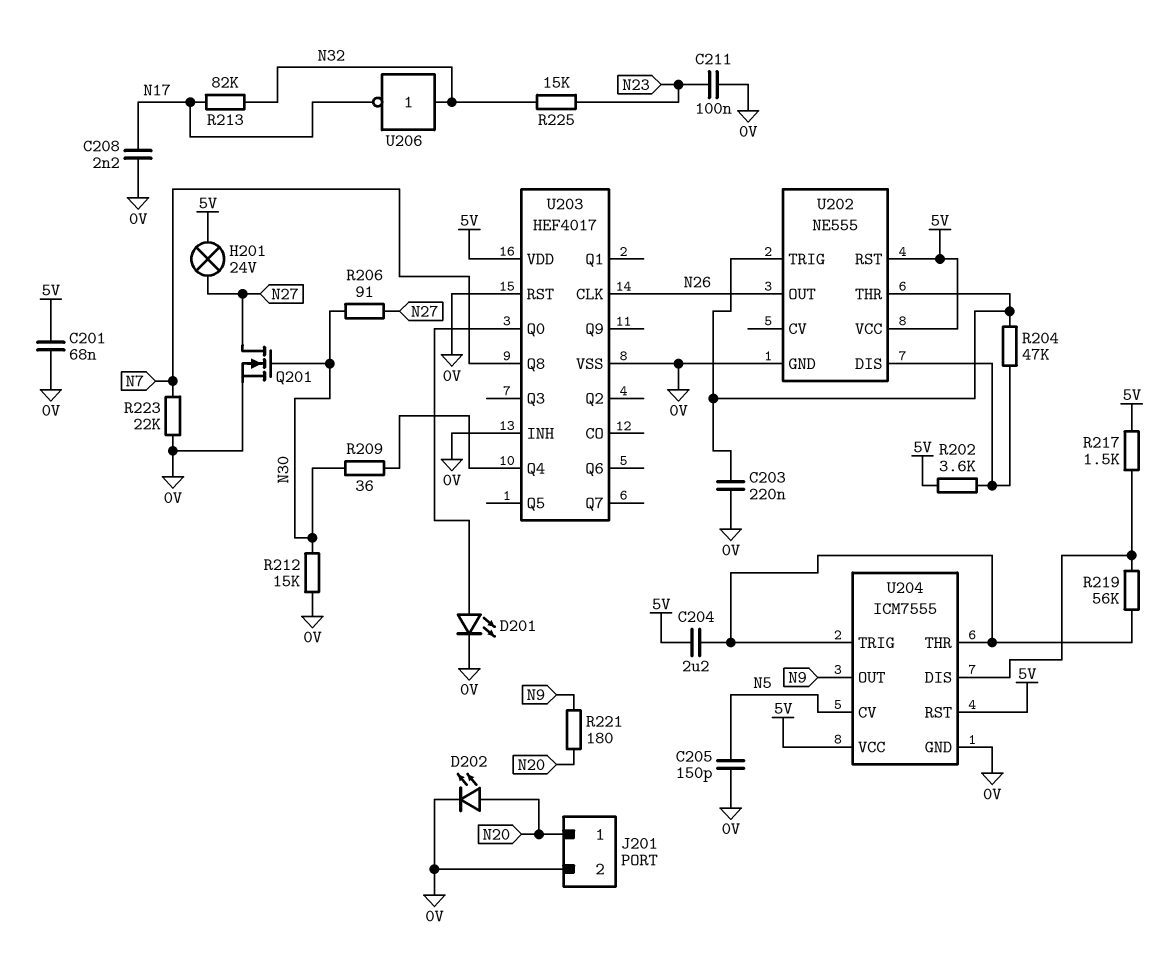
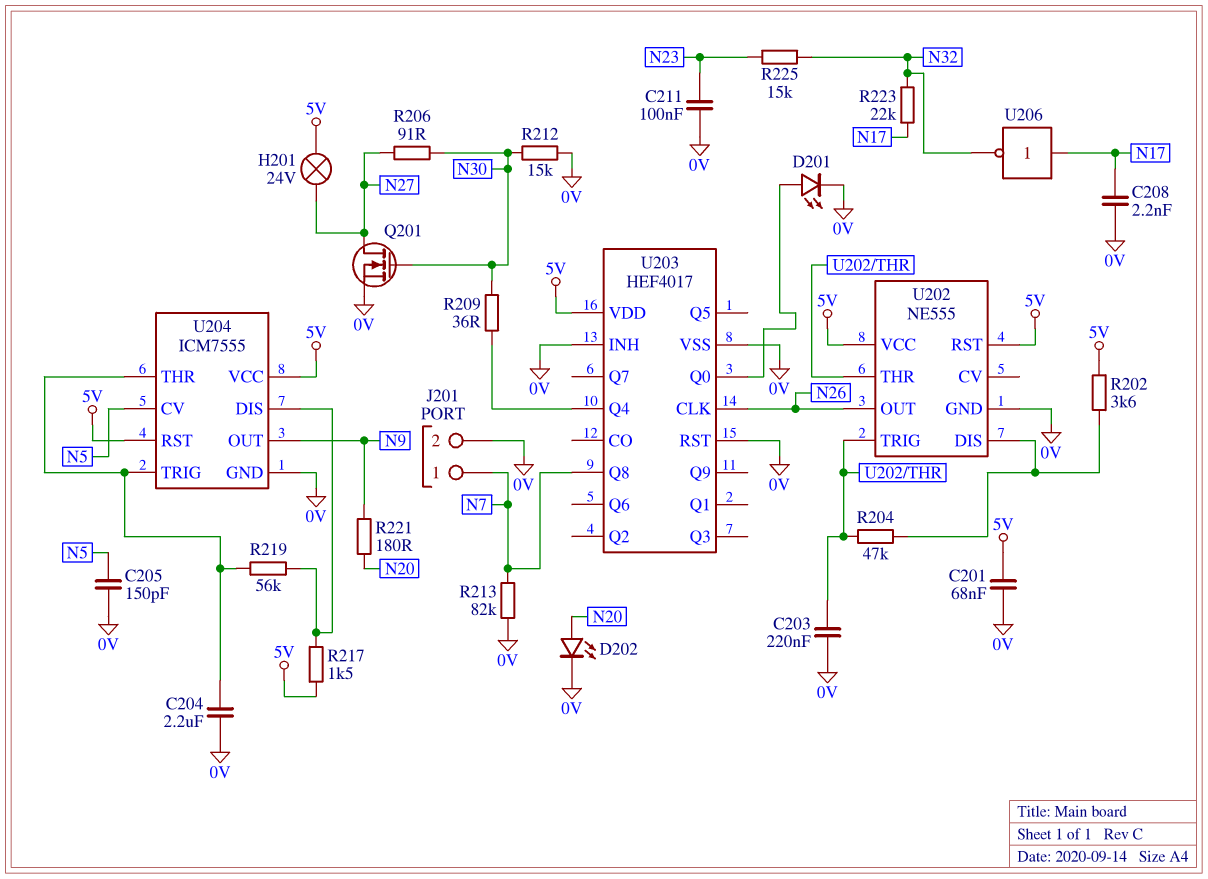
C204: 2.2uF (5V, U204/THR) -> 2.2uF (0V, U204/THR)
J201 pin 1: N20 -> N7
R213: 82k (N17, N32) -> 82k (0V, N7)
R223: 22k (0V, N7) -> 22k (N17, N32)
U206: NOT (in N32, out N17) -> NOT (in N17, out N32)

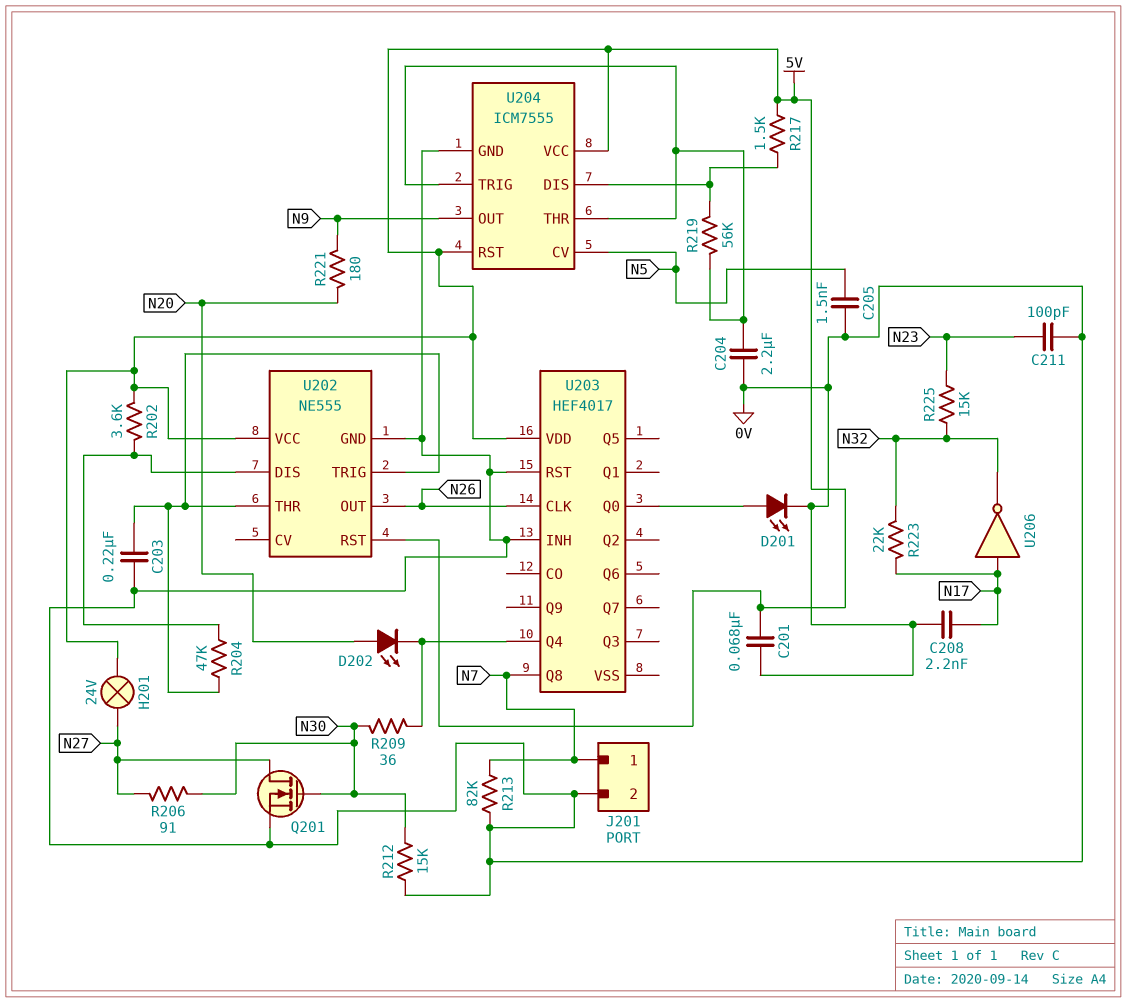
C205: 150pF (0V, N5) -> 1.5nF (0V, N5)
C211: 100nF (0V, N23) -> 100pF (0V, N23)
D202: LED (A N20, K 0V) -> LED (A N20, K U203/Q4)
U203 pin VSS: 0V -> none

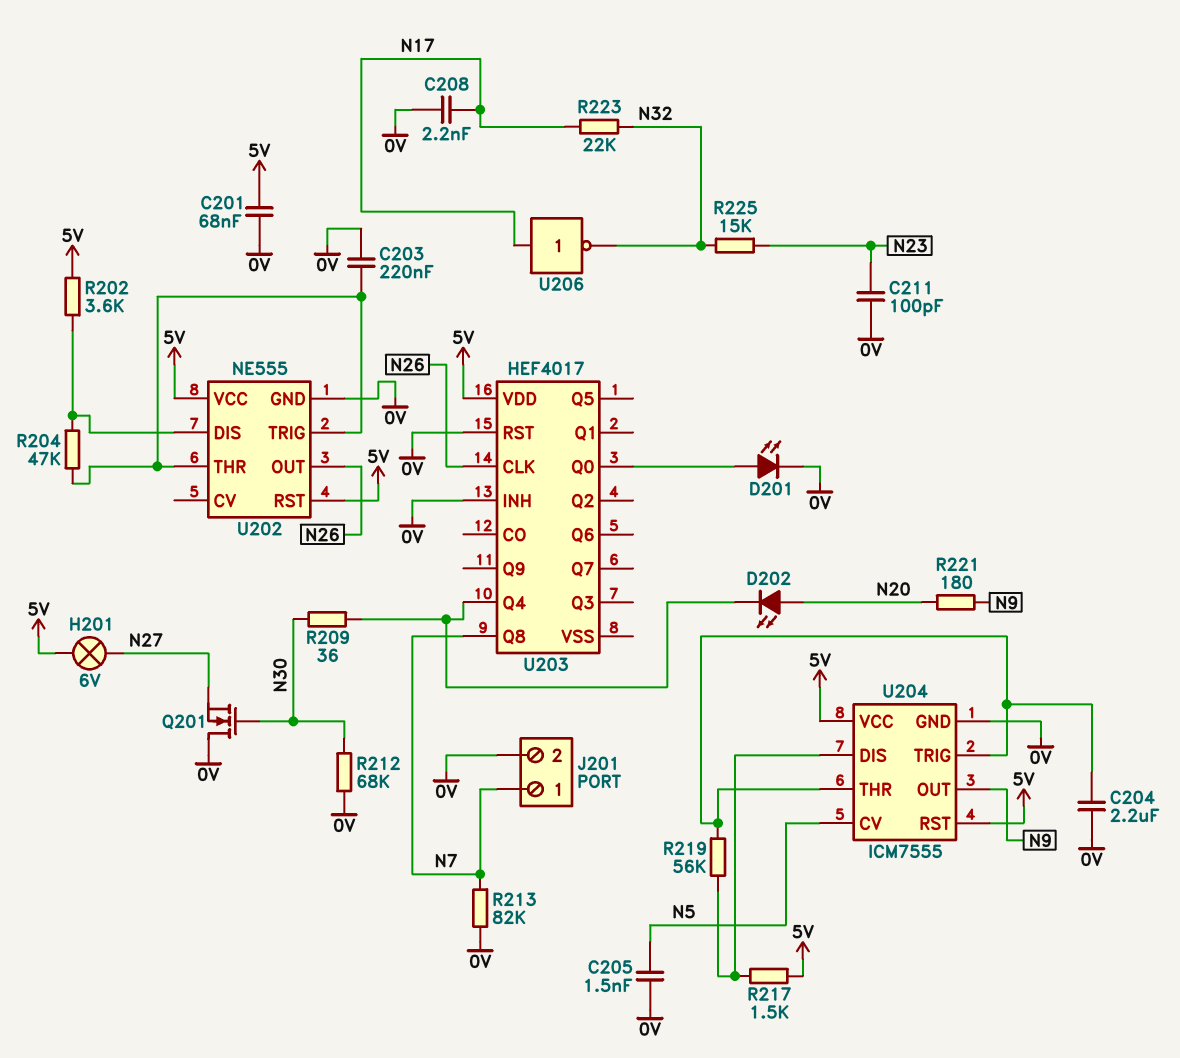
H201: lamp 24V (5V, N27) -> lamp 6V (5V, N27)
Q201: NMOS (G N30, D N27, S 0V) -> NMOS (G N30, D 0V, S N27)
R206: 91 (N27, N30) -> none
R212: 15k (0V, N30) -> 68k (0V, N30)

